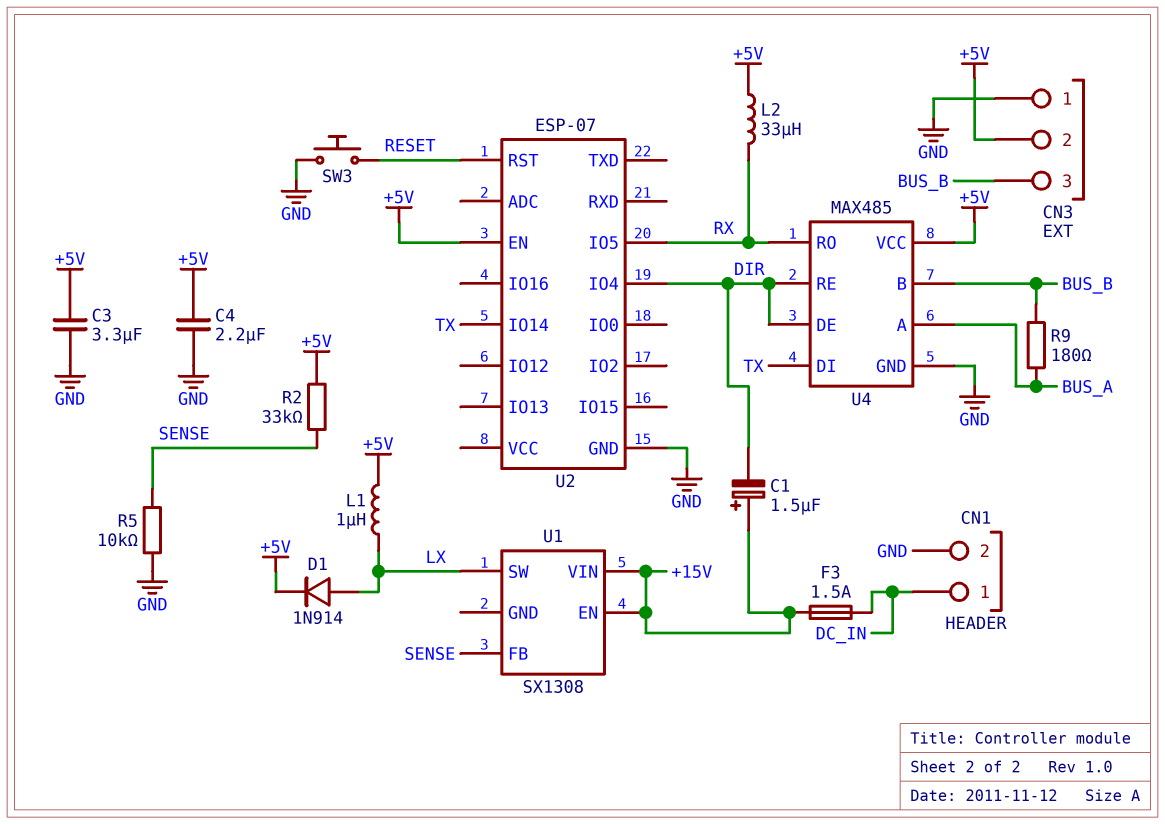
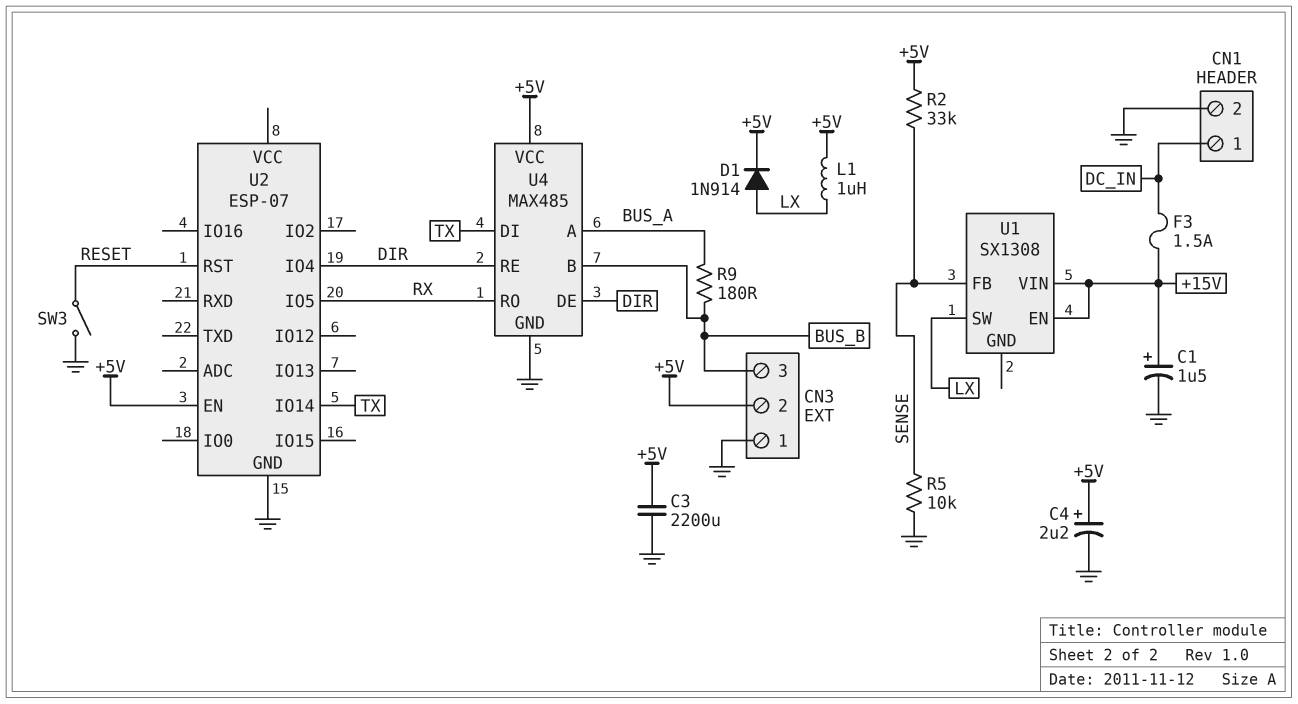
C1: 1.5uF (plus +15V, minus DIR) -> 1.5uF (plus +15V, minus GND)
C3: 3.3uF (+5V, GND) -> 2200uF (+5V, GND)
C4: 2.2uF (+5V, GND) -> 2.2uF (plus +5V, minus GND)
L2: 33uH (+5V, RX) -> none
SW3: button (GND, RESET) -> switch (GND, RESET)

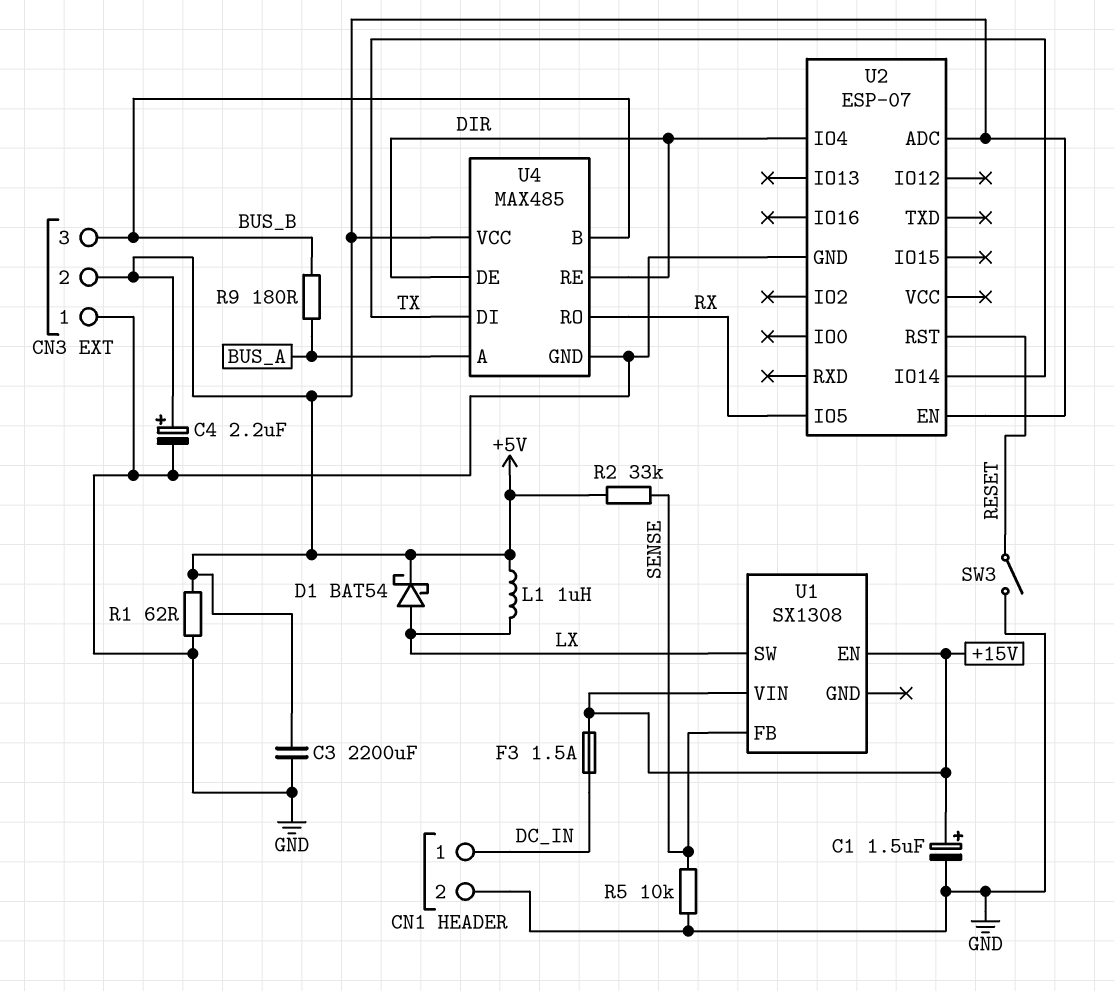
D1: diode 1N914 (A LX, K +5V) -> schottky BAT54 (A LX, K +5V)
R1: none -> 62 (+5V, GND)
U2 pin ADC: none -> +5V

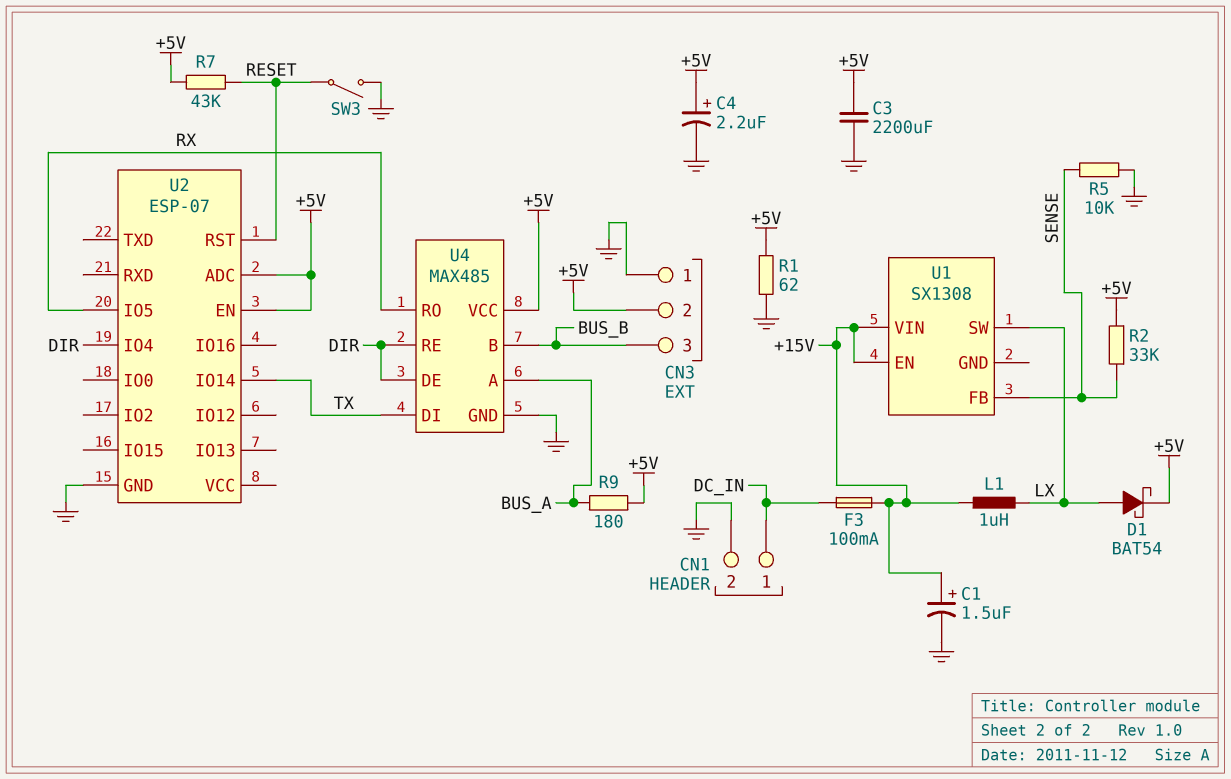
F3: 1.5A (+15V, DC_IN) -> 100mA (+15V, DC_IN)
L1: 1uH (+5V, LX) -> 1uH (+15V, LX)
R7: none -> 43k (+5V, RESET)
R9: 180 (BUS_A, BUS_B) -> 180 (+5V, BUS_A)

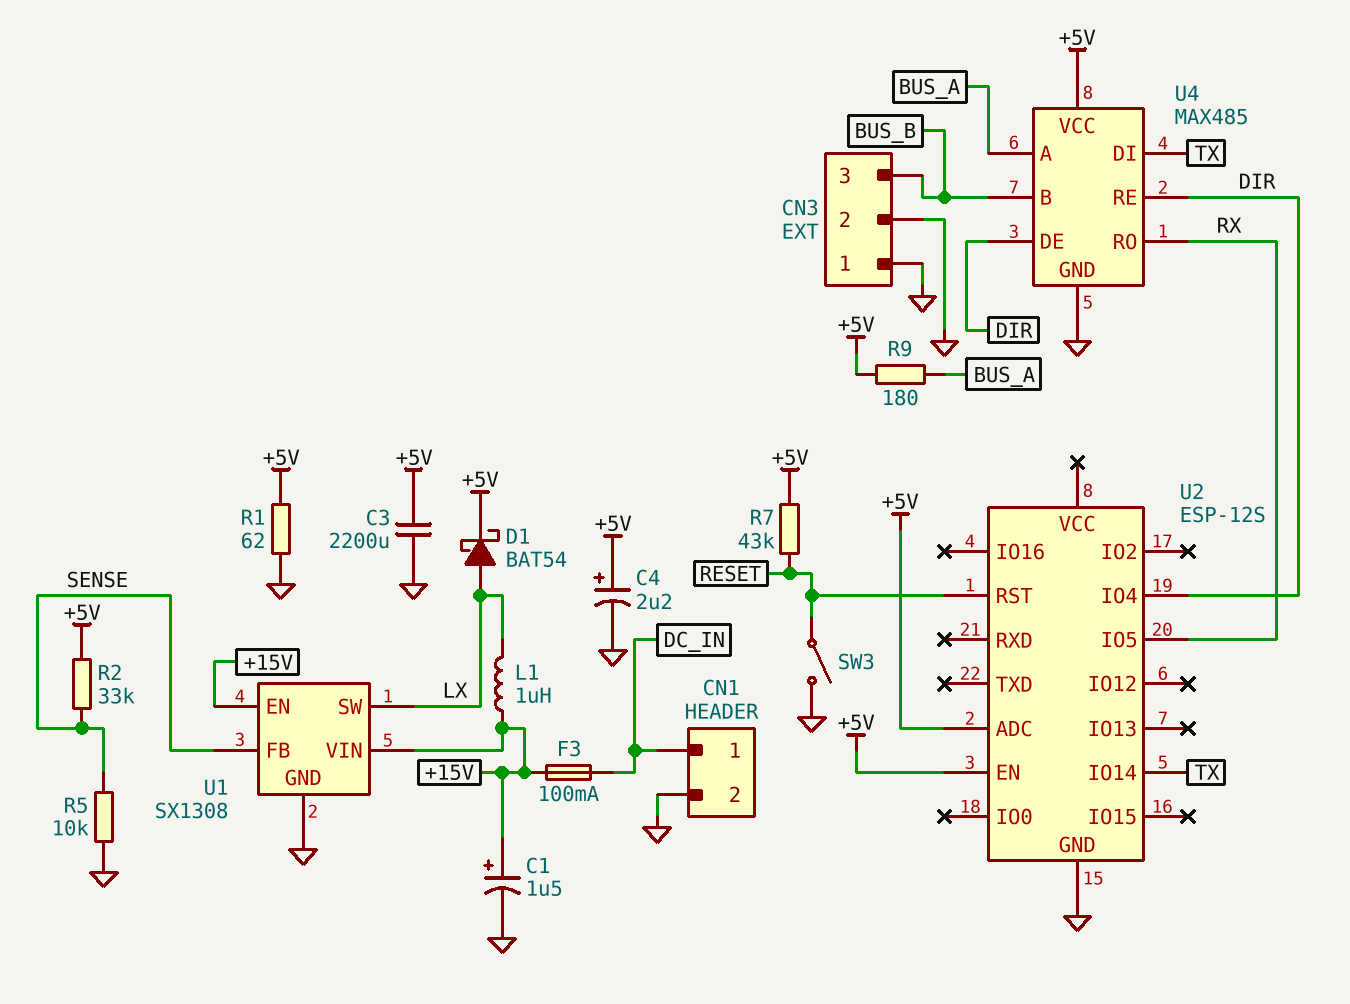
CN3 pin 2: +5V -> GND
U1 pin GND: none -> GND
U2: ESP-07 -> ESP-12S

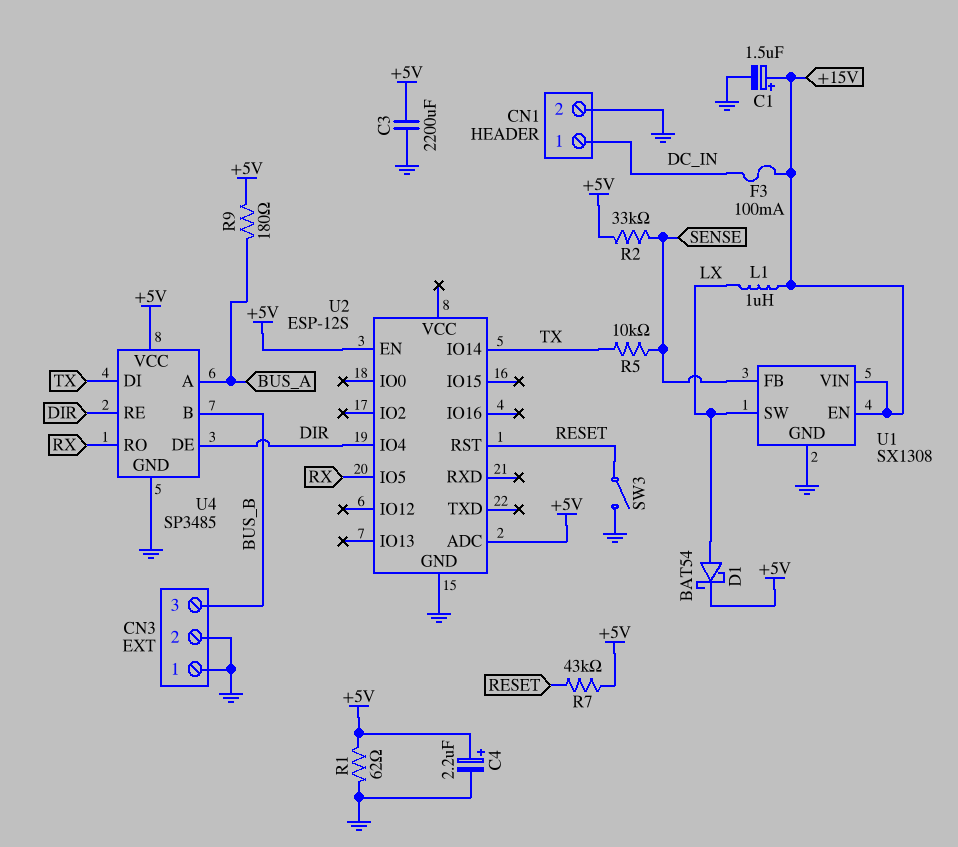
R5: 10k (GND, SENSE) -> 10k (SENSE, TX)
U4: MAX485 -> SP3485

